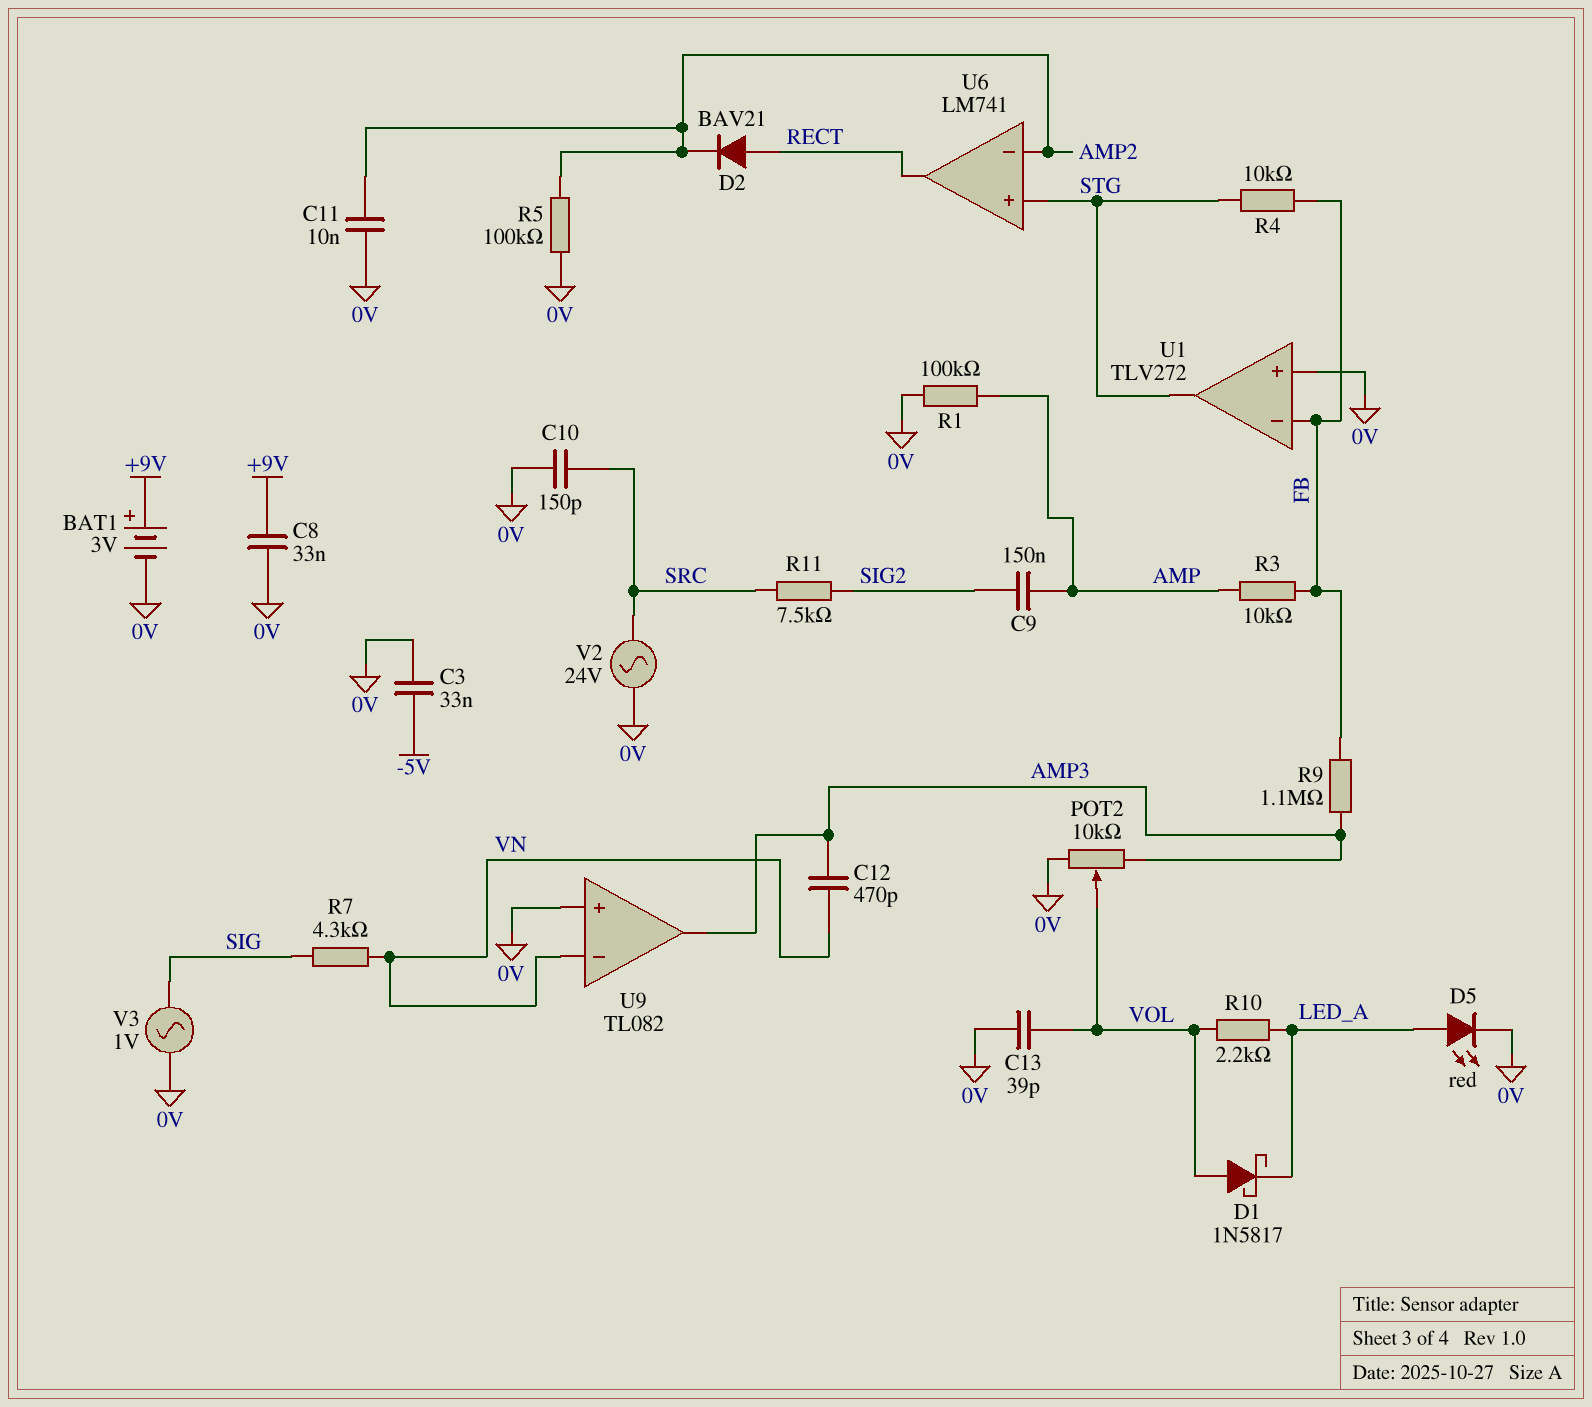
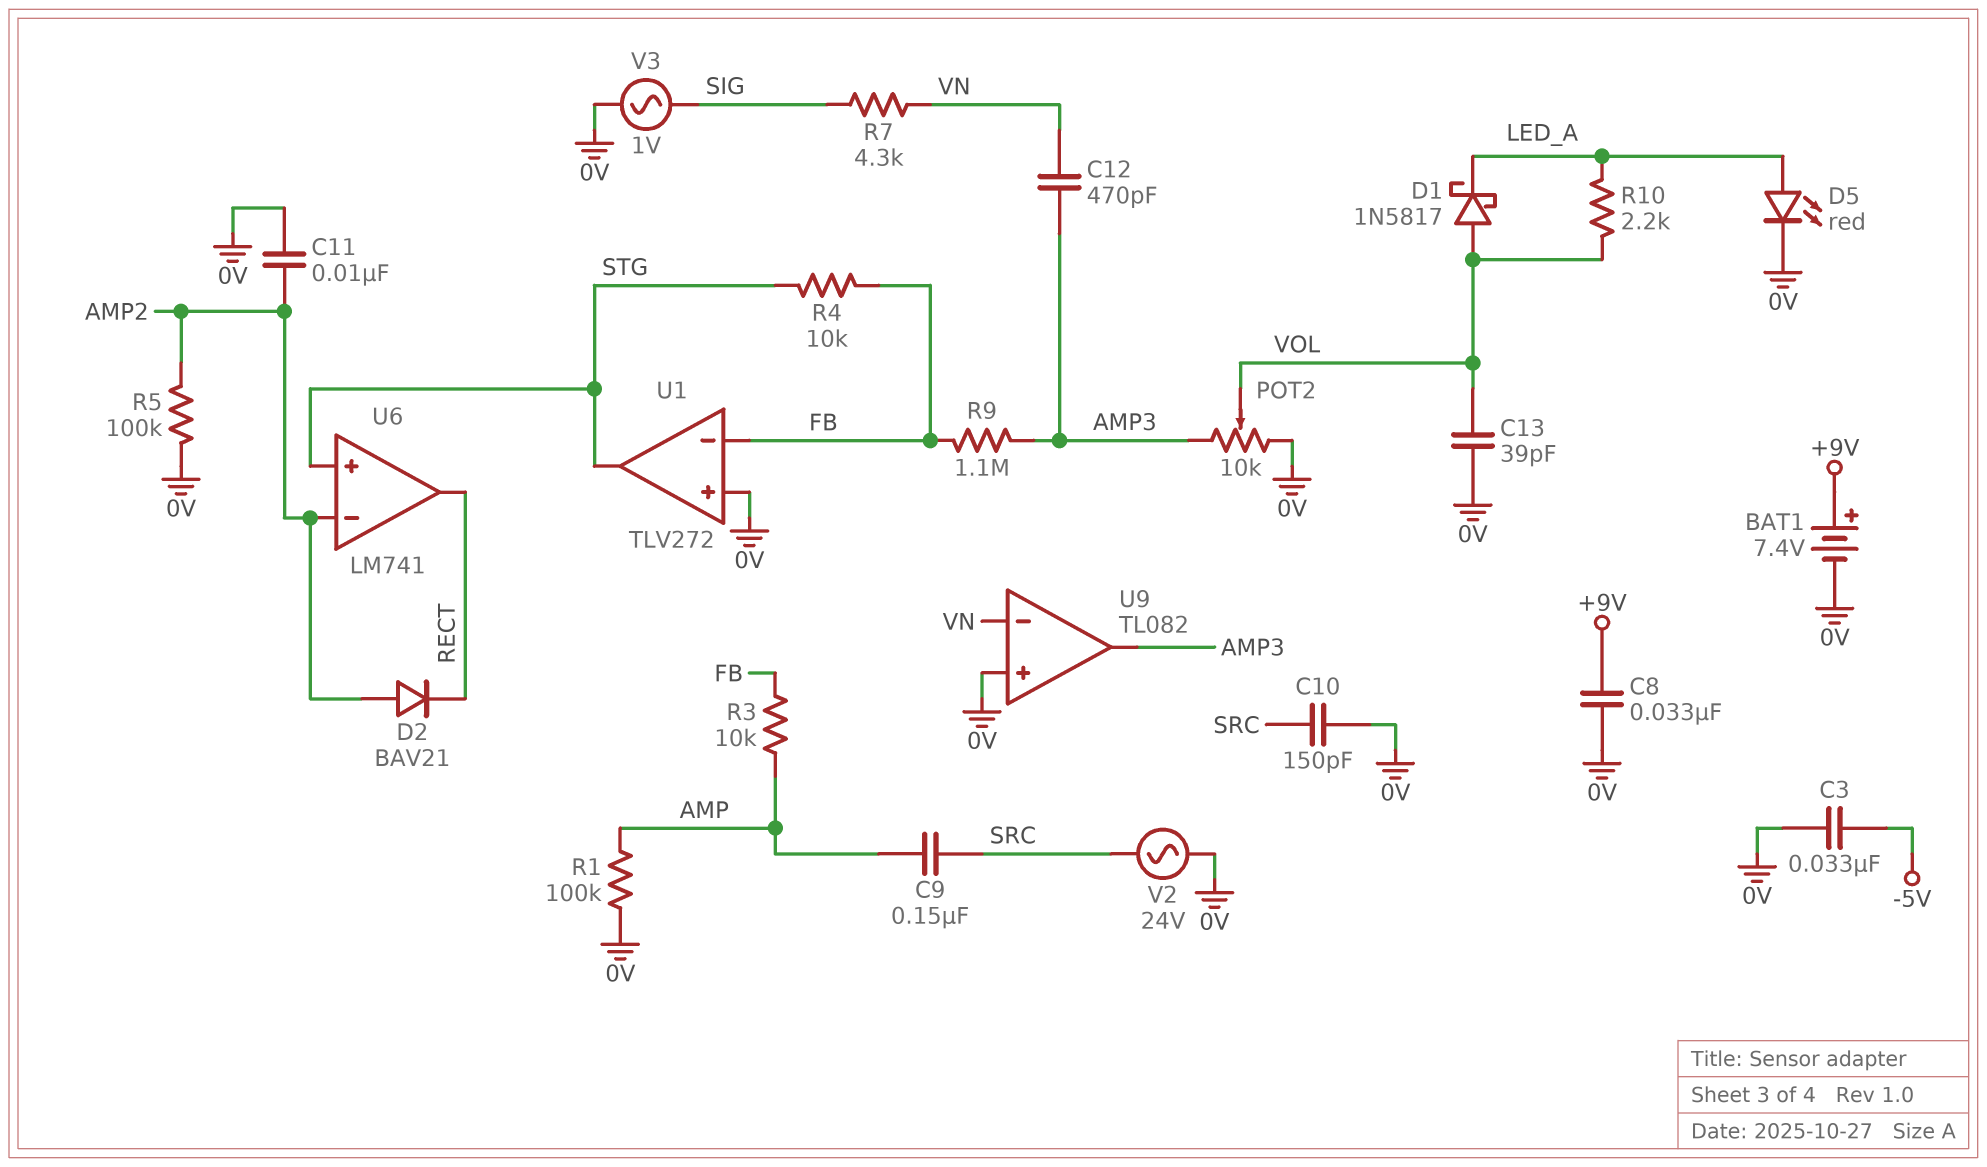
BAT1: 3V (plus +9V, minus 0V) -> 7.4V (plus +9V, minus 0V)
C9: 150nF (AMP, SIG2) -> 150nF (AMP, SRC)
D2: diode BAV21 (A RECT, K AMP2) -> diode BAV21 (A AMP2, K RECT)
R11: 7.5k (SIG2, SRC) -> none

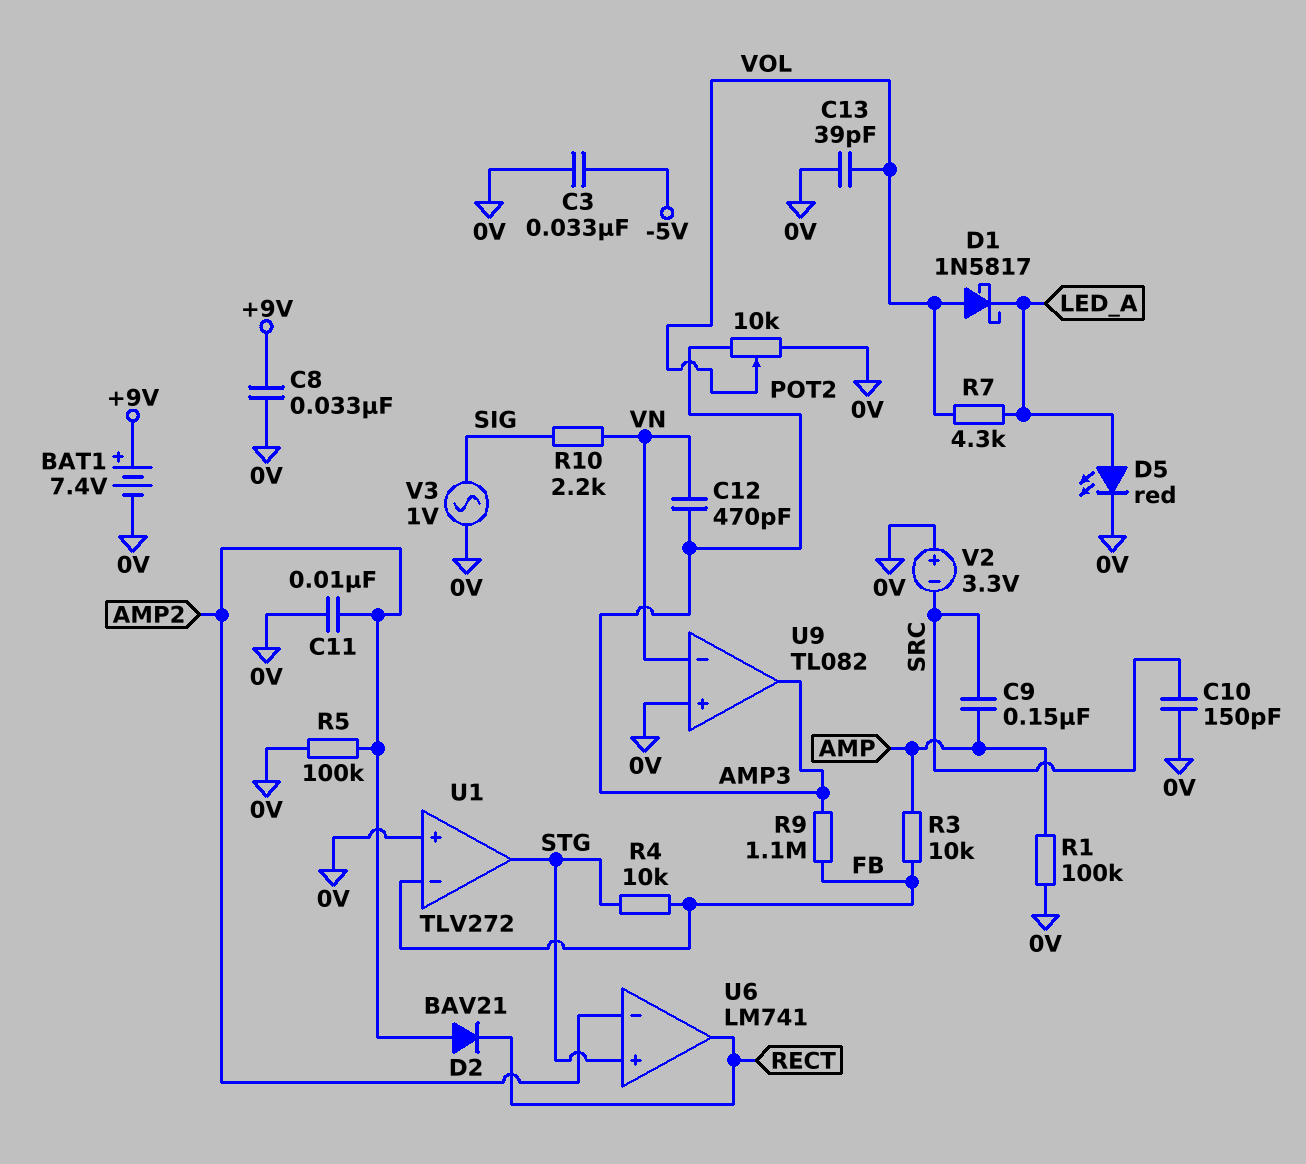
R7: 4.3k (SIG, VN) -> 4.3k (LED_A, VOL)
R10: 2.2k (LED_A, VOL) -> 2.2k (SIG, VN)
V2: AC 24V (0V, SRC) -> 3.3V (plus 0V, minus SRC)

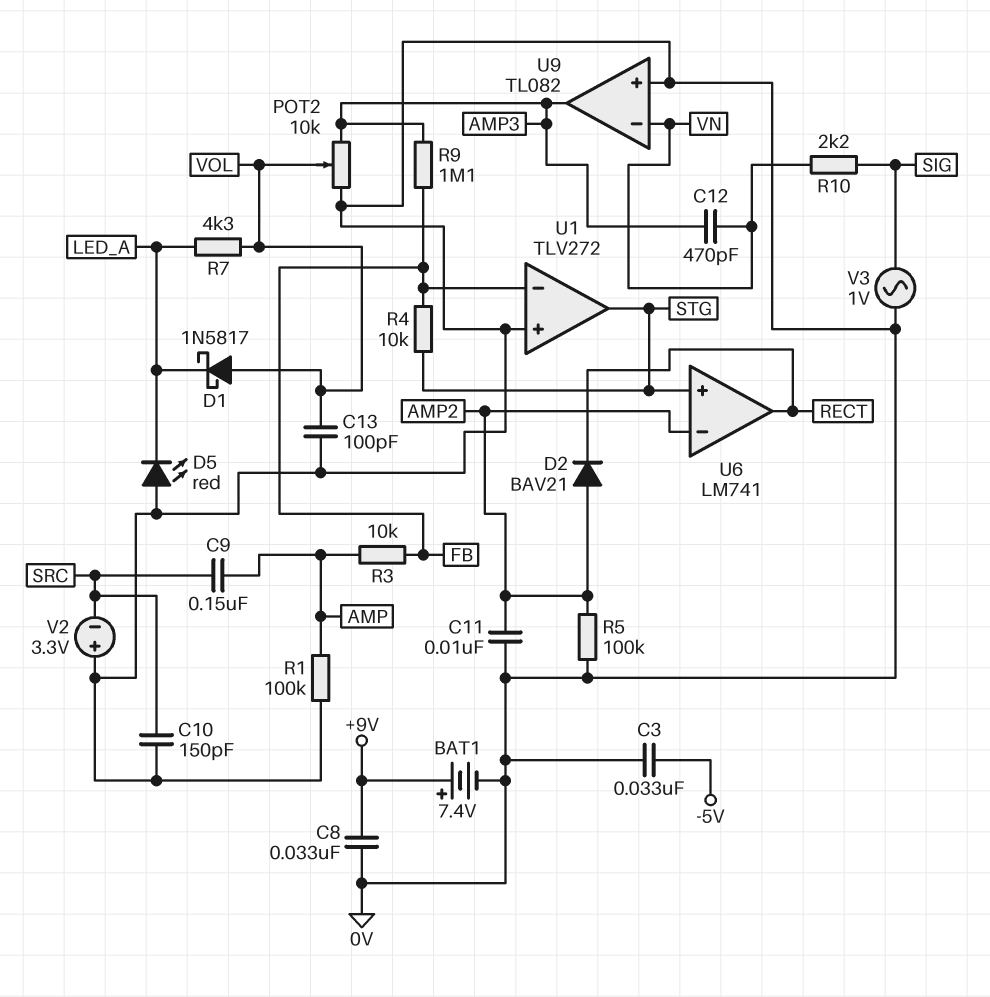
C13: 39pF (0V, VOL) -> 100pF (0V, VOL)
D5: LED red (A LED_A, K 0V) -> LED red (A 0V, K LED_A)

